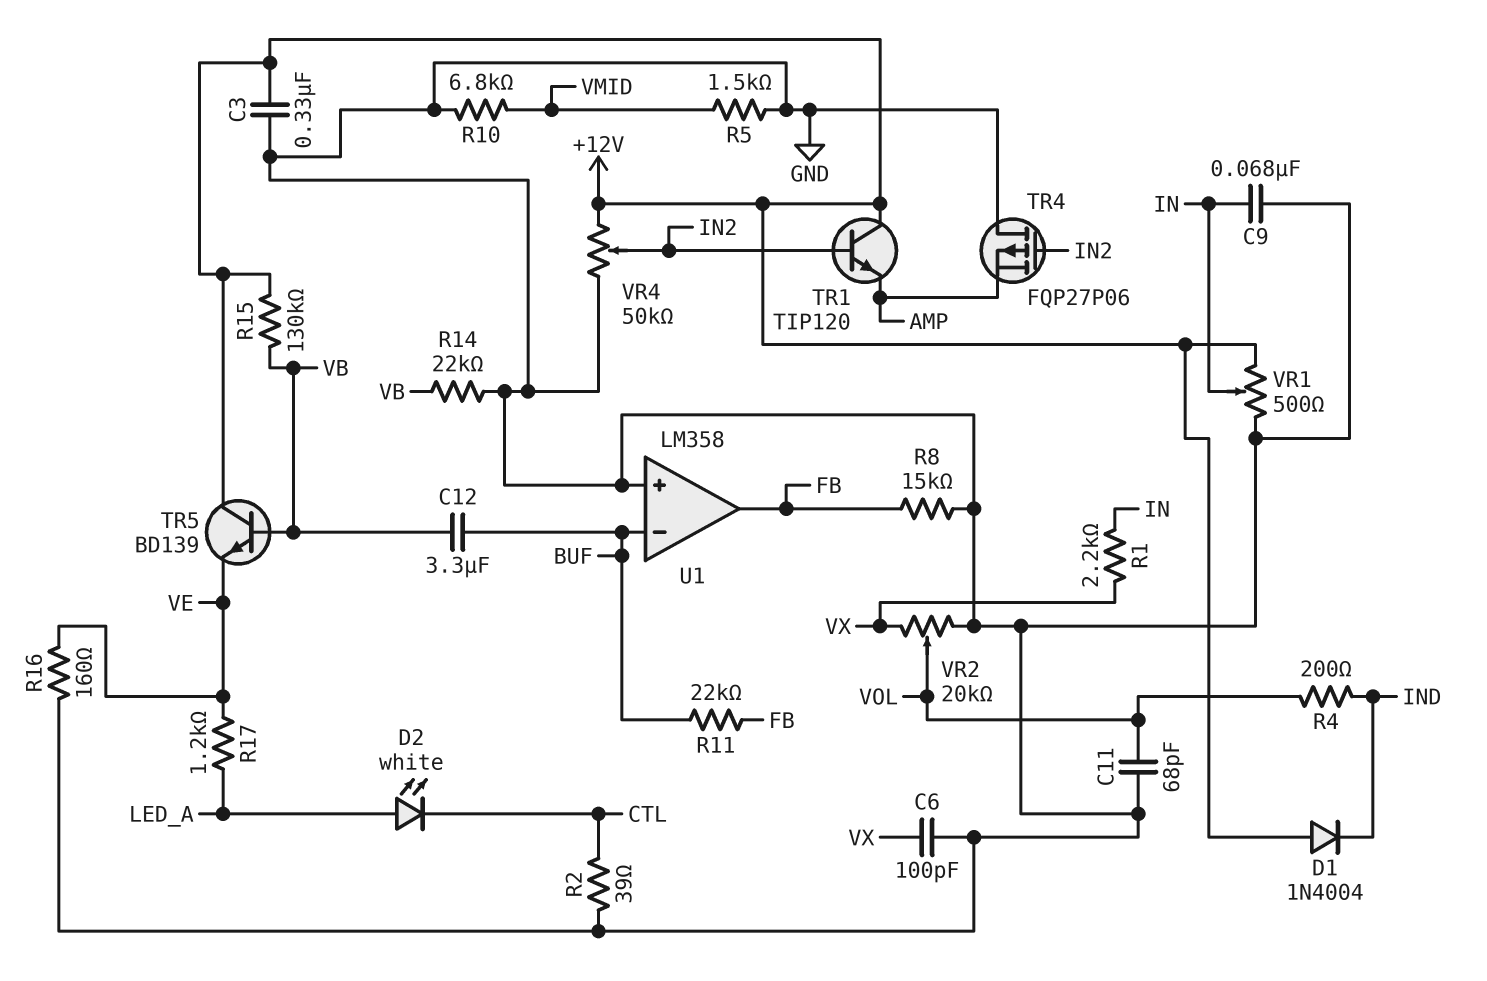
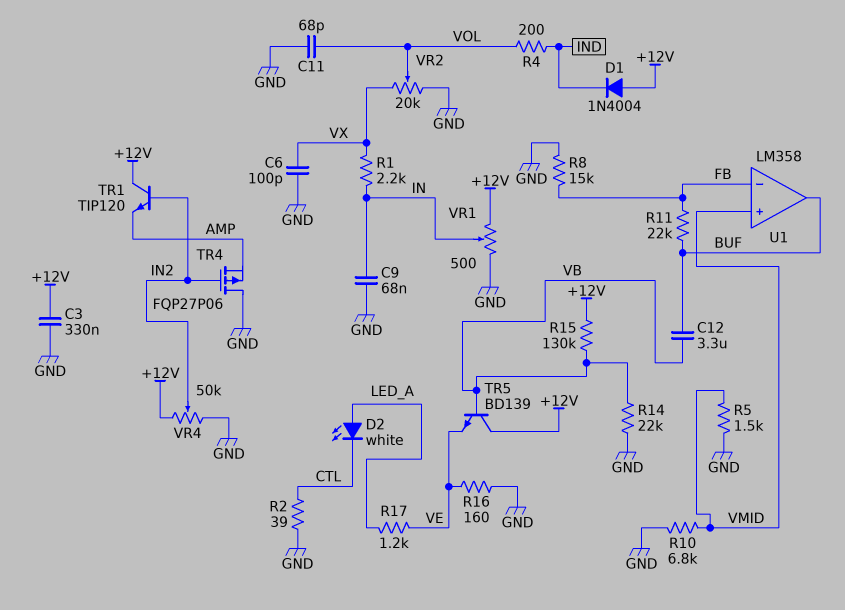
U1 pin in+: GND -> VMID
U1 pin in-: BUF -> FB
U1 pin out: FB -> BUF

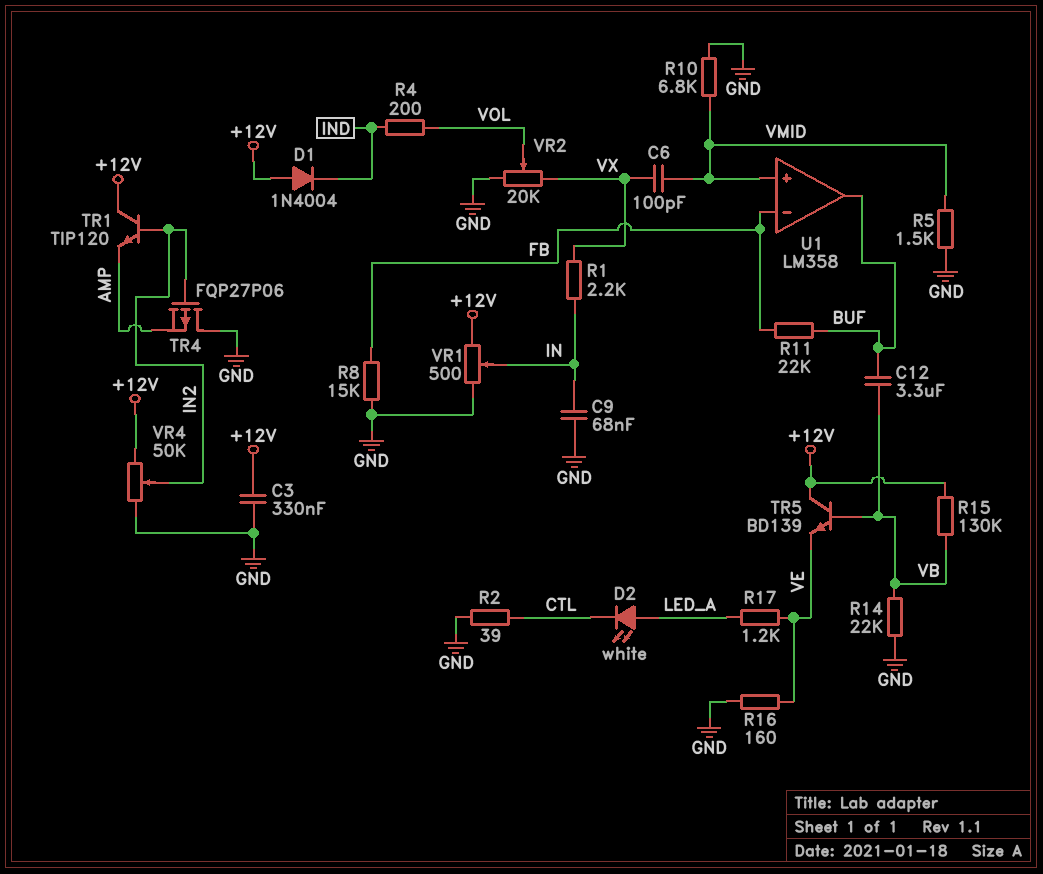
C6: 100pF (GND, VX) -> 100pF (VMID, VX)
C11: 68pF (GND, VOL) -> none

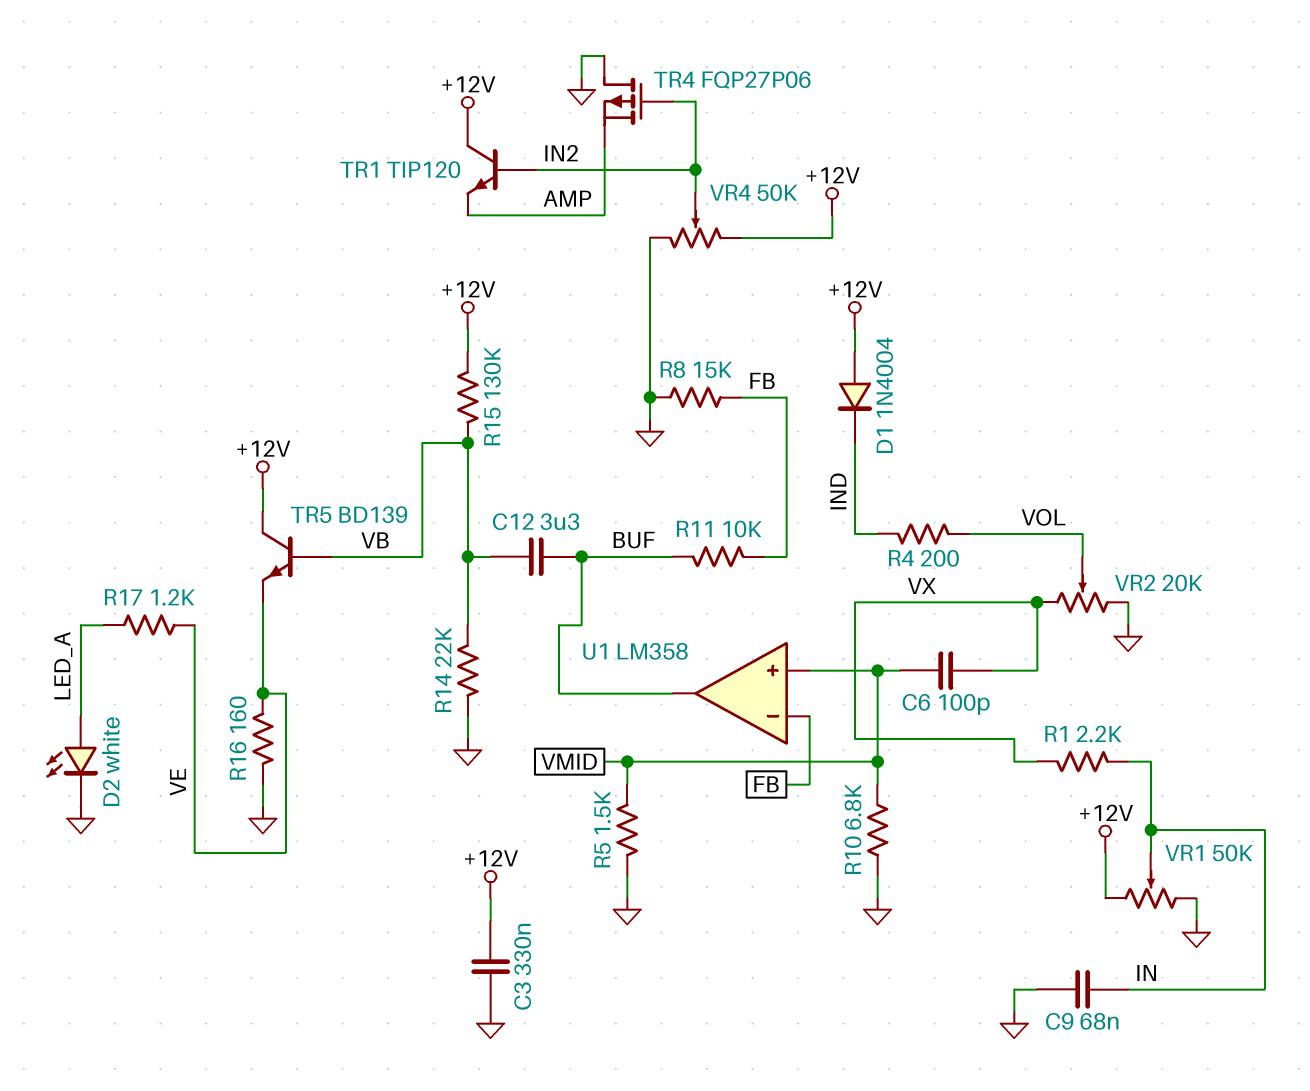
D2: LED white (A LED_A, K CTL) -> LED white (A LED_A, K GND)
R2: 39 (CTL, GND) -> none
R11: 22k (BUF, FB) -> 10k (BUF, FB)
VR1: 500 (+12V, GND, wiper IN) -> 50k (+12V, GND, wiper IN)

